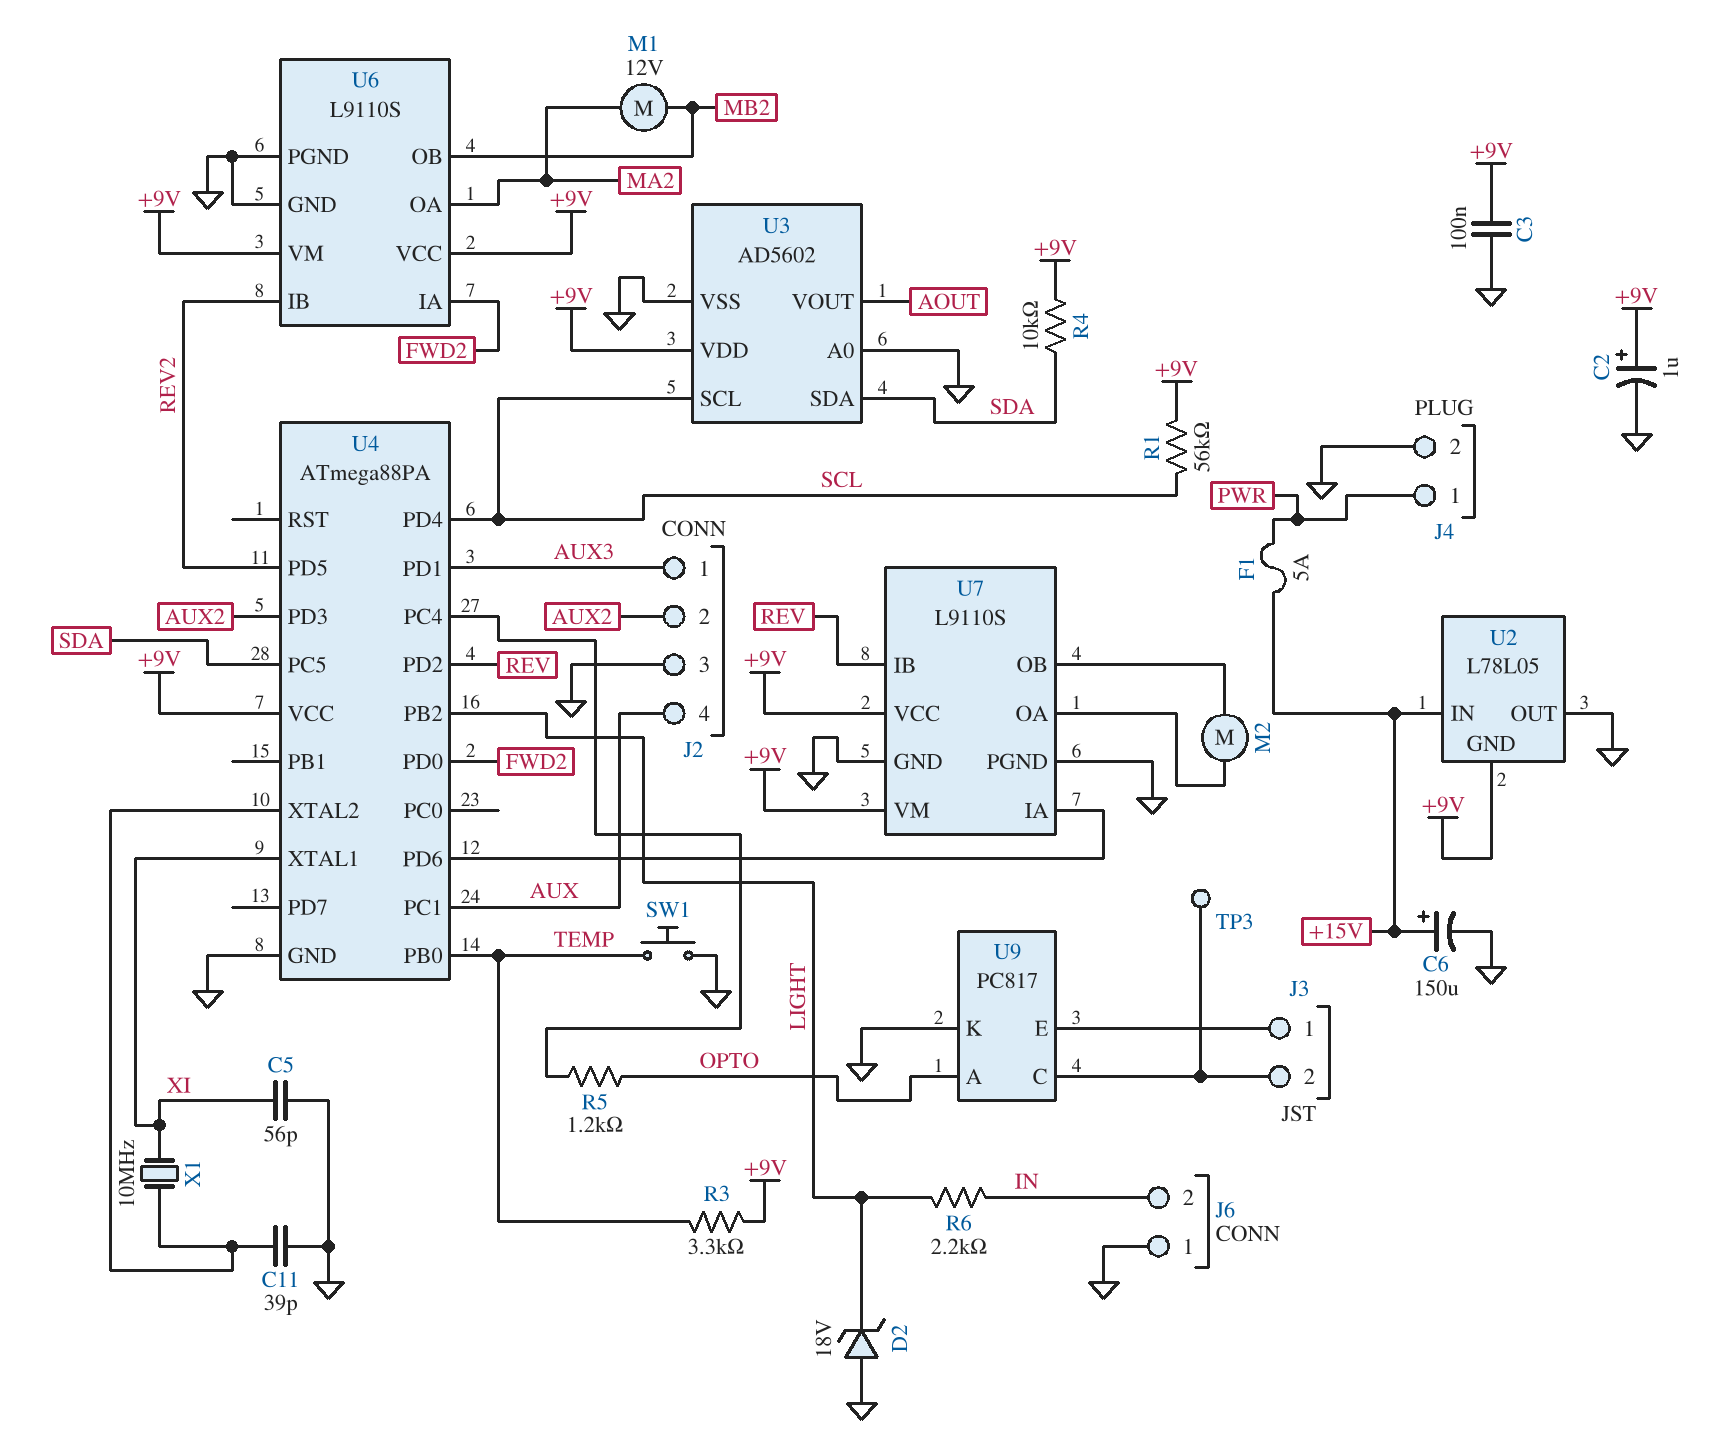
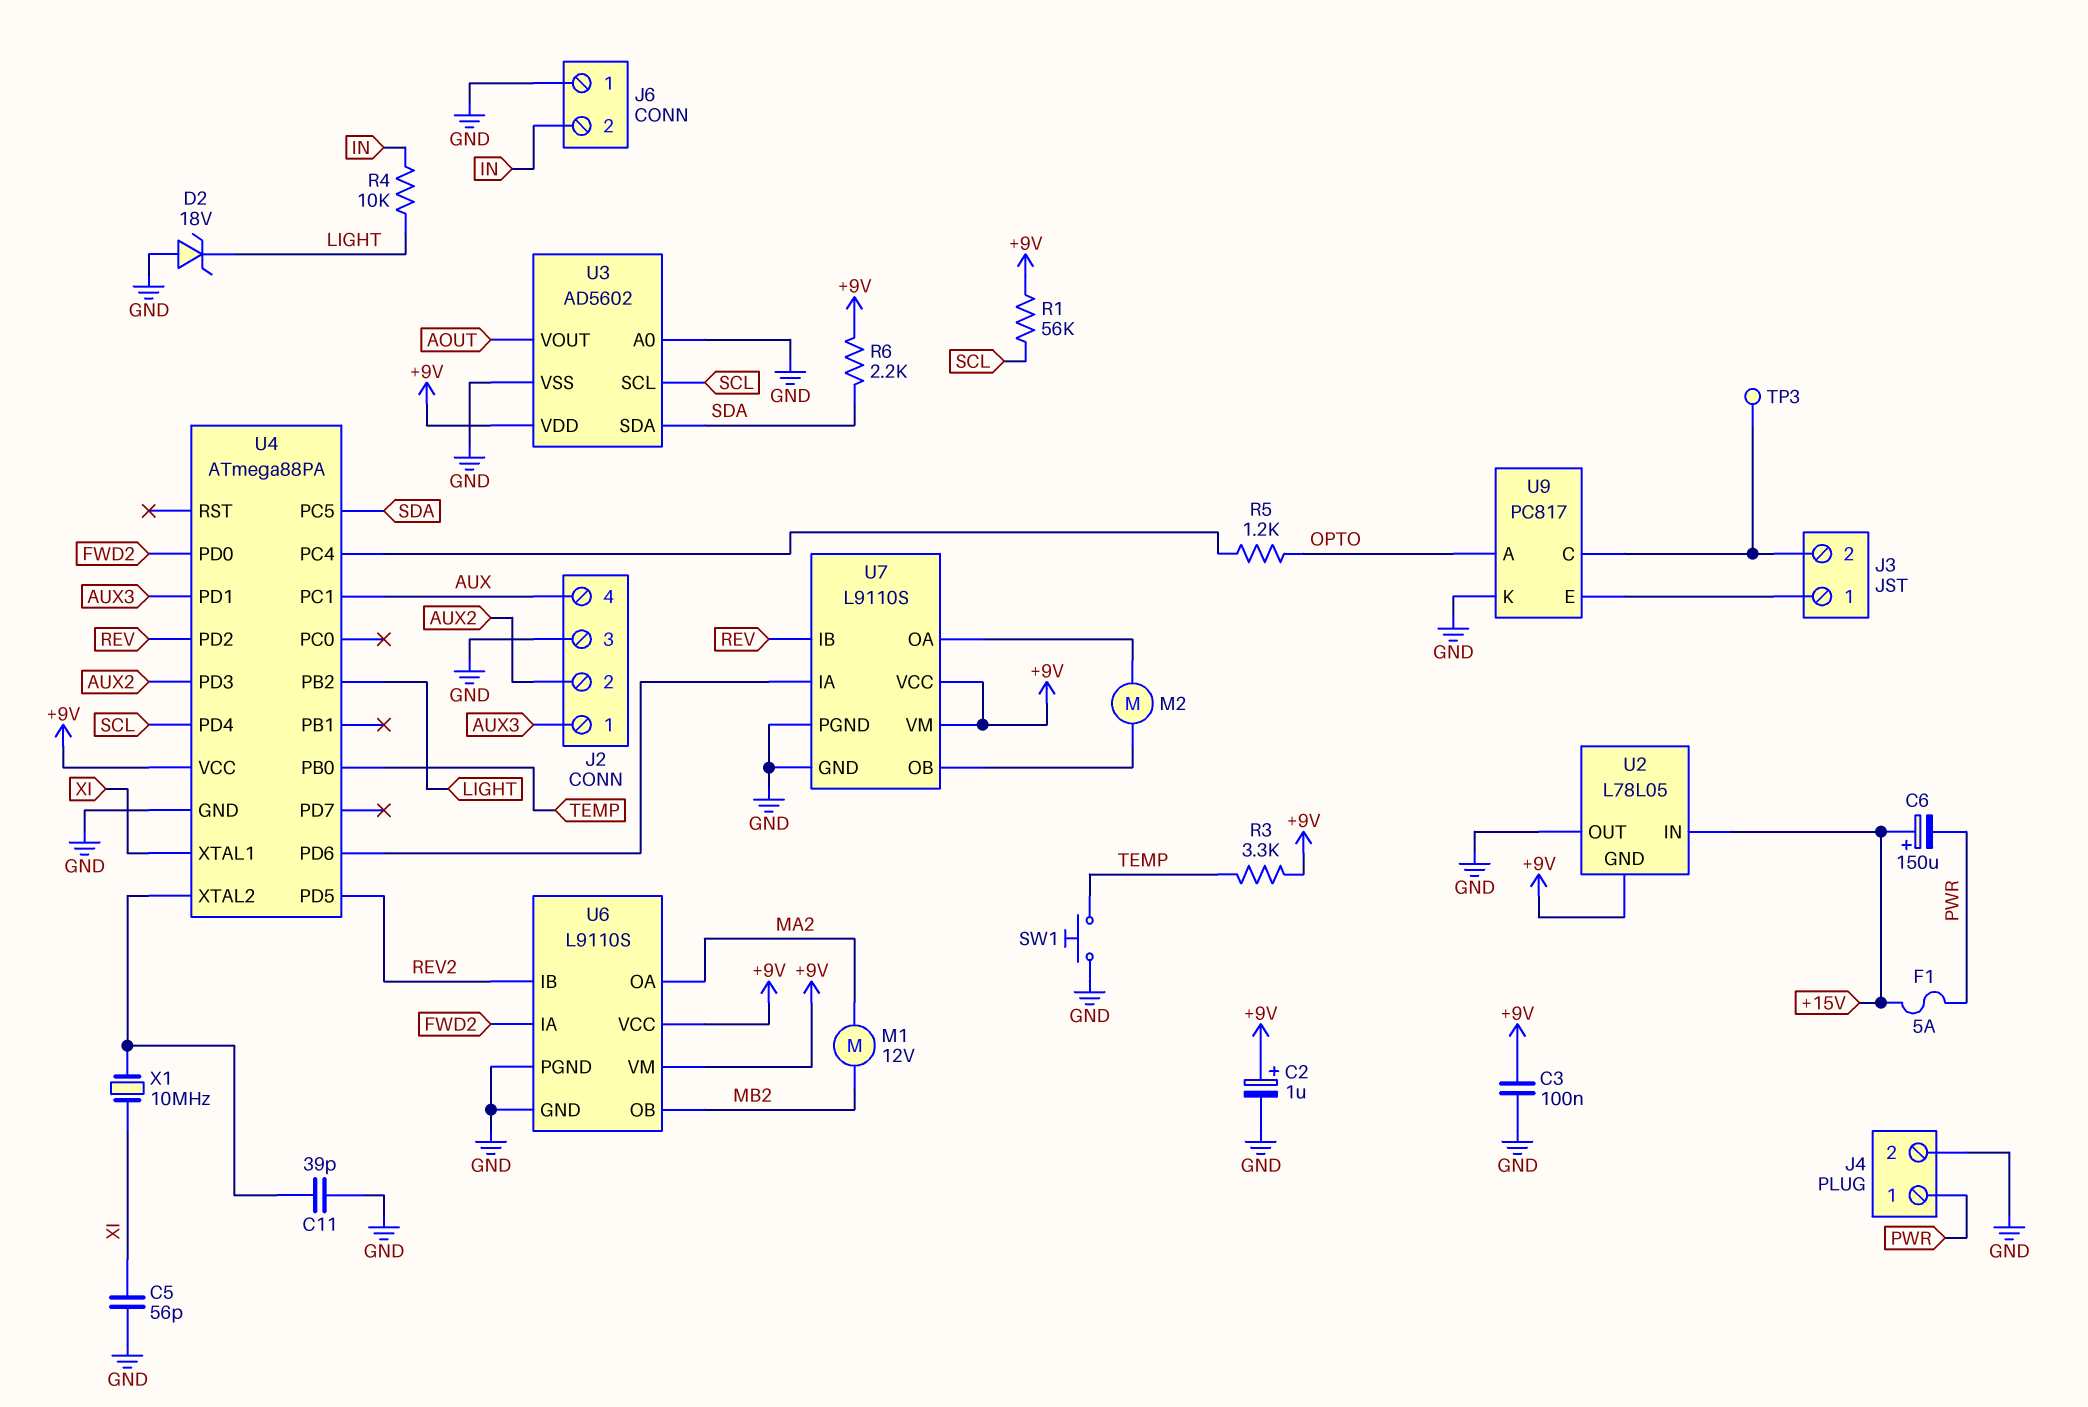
C6: 150uF (plus +15V, minus GND) -> 150uF (plus +15V, minus PWR)
R4: 10k (+9V, SDA) -> 10k (IN, LIGHT)
R6: 2.2k (IN, LIGHT) -> 2.2k (+9V, SDA)

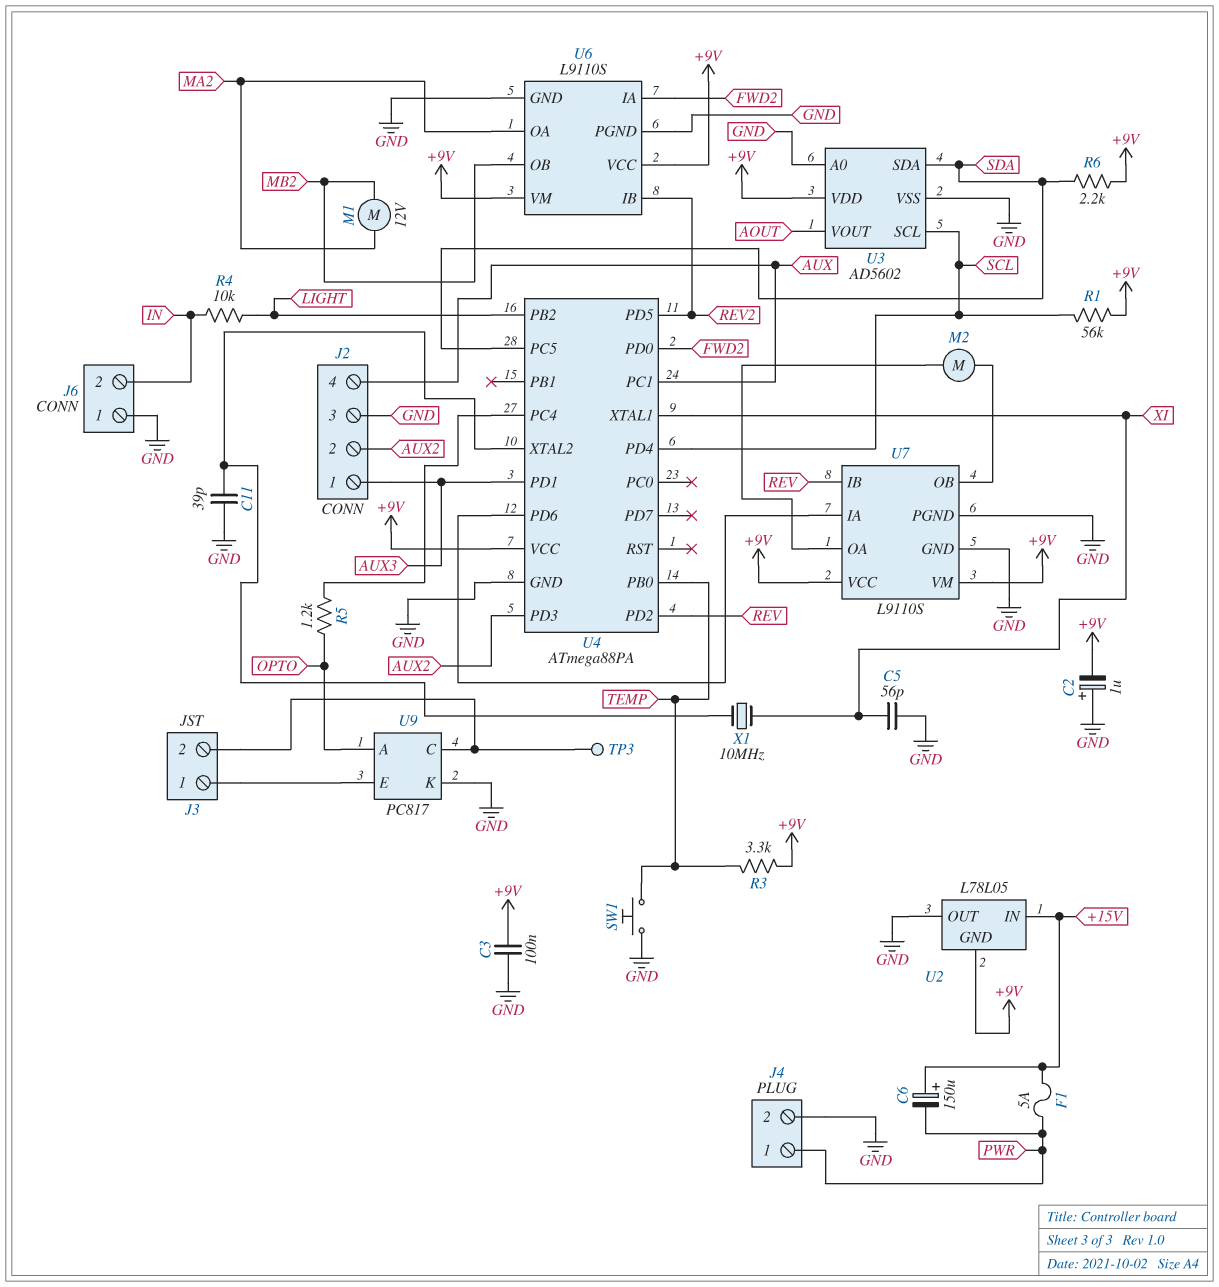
C2: 1uF (plus +9V, minus GND) -> 1uF (plus GND, minus +9V)
D2: zener 18V (A GND, K LIGHT) -> none

